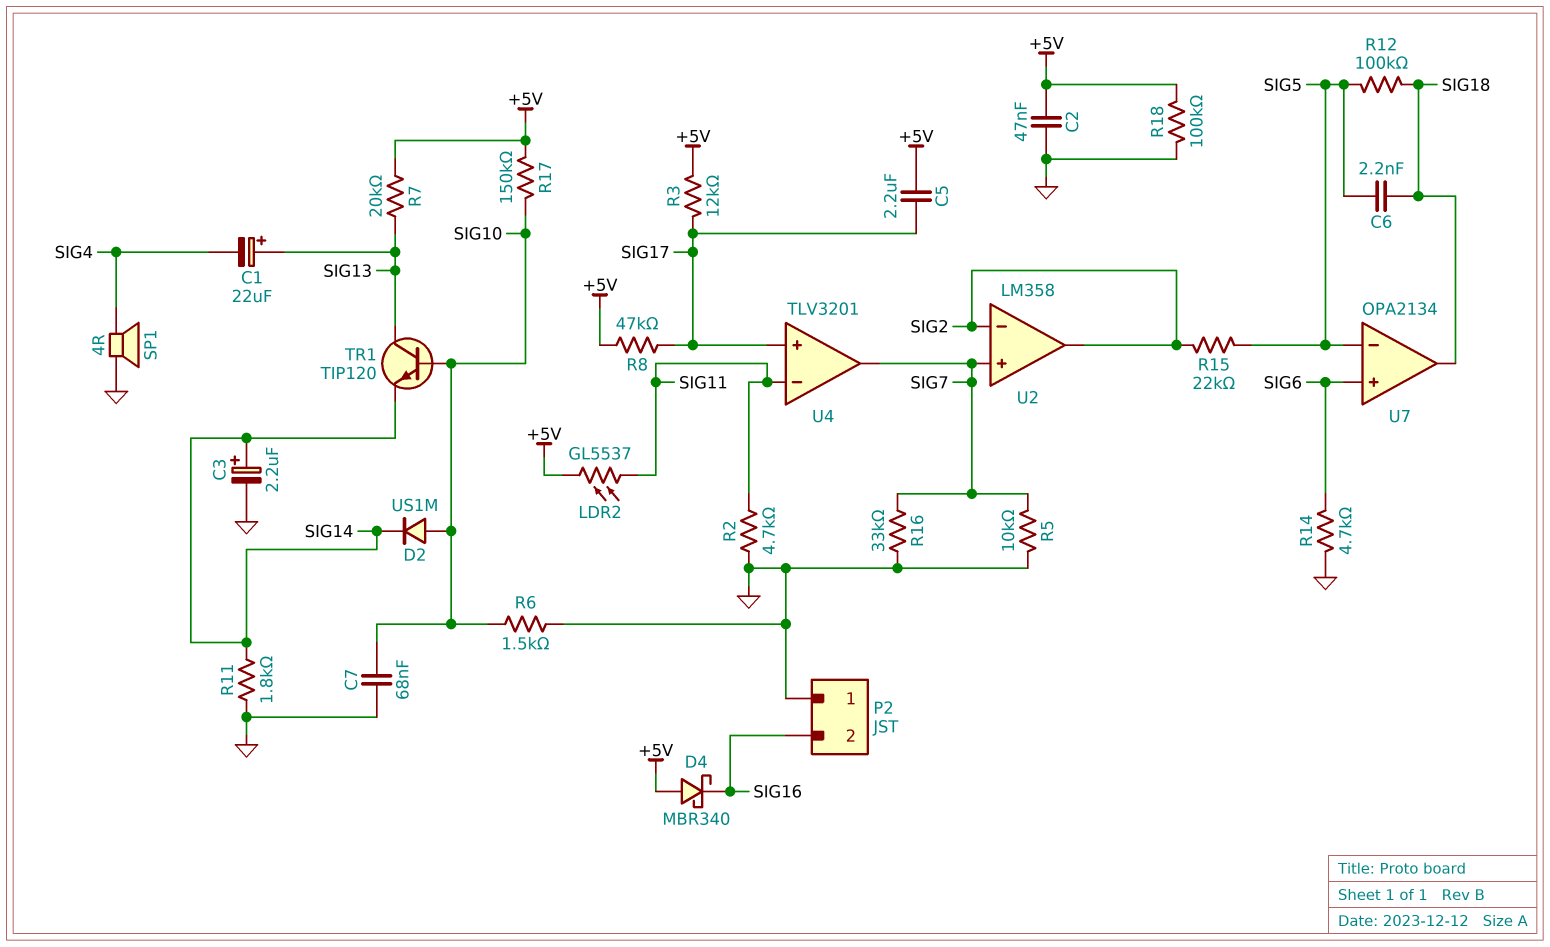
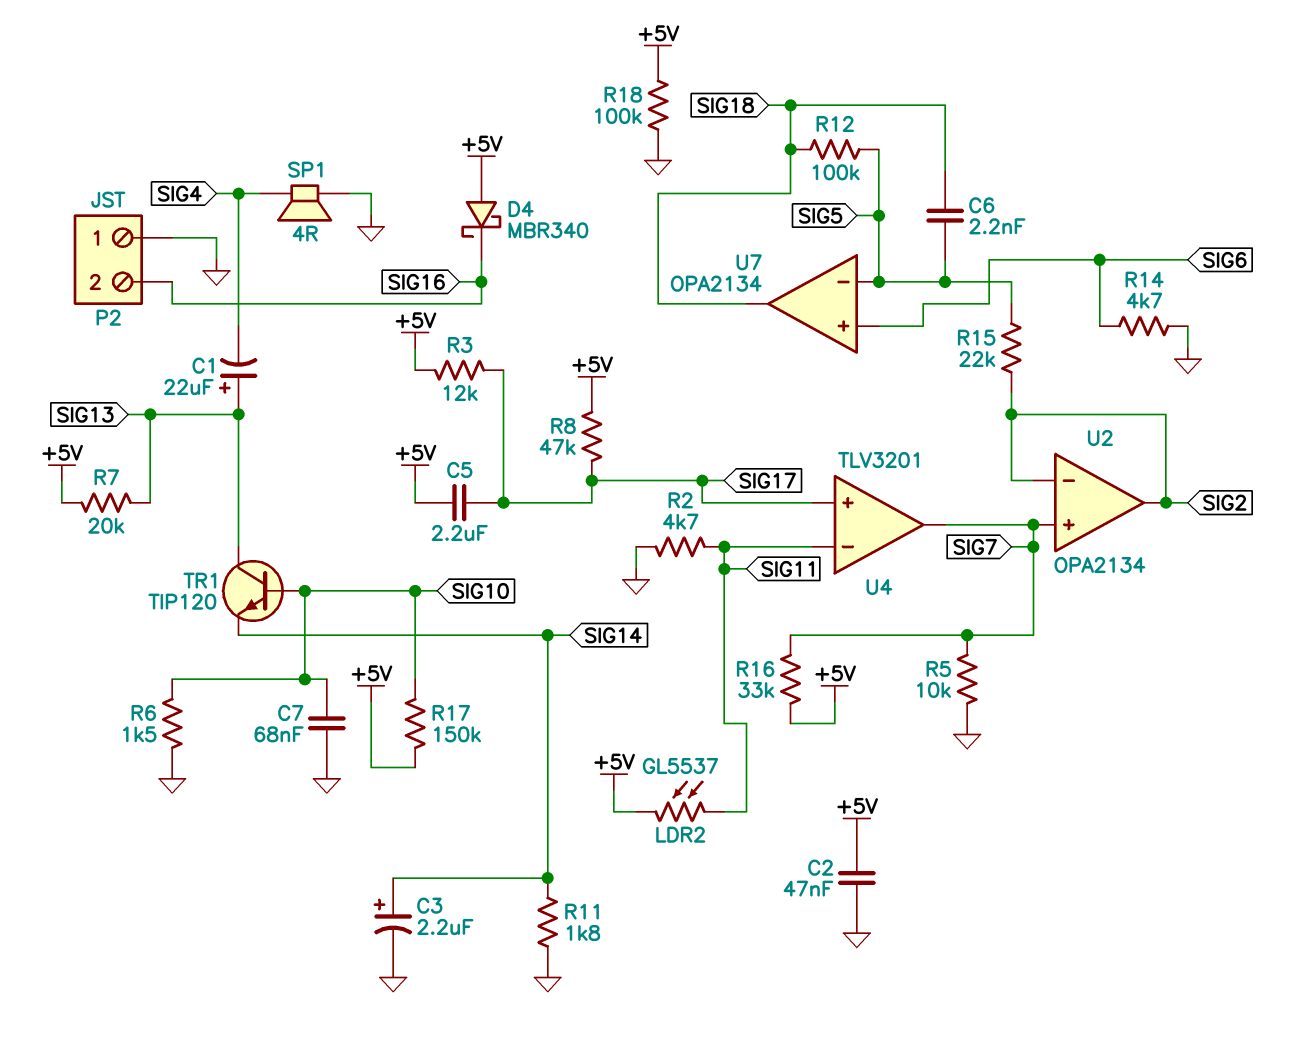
D2: diode US1M (A SIG10, K SIG14) -> none
R16: 33k (GND, SIG7) -> 33k (+5V, SIG7)
U2: LM358 -> OPA2134

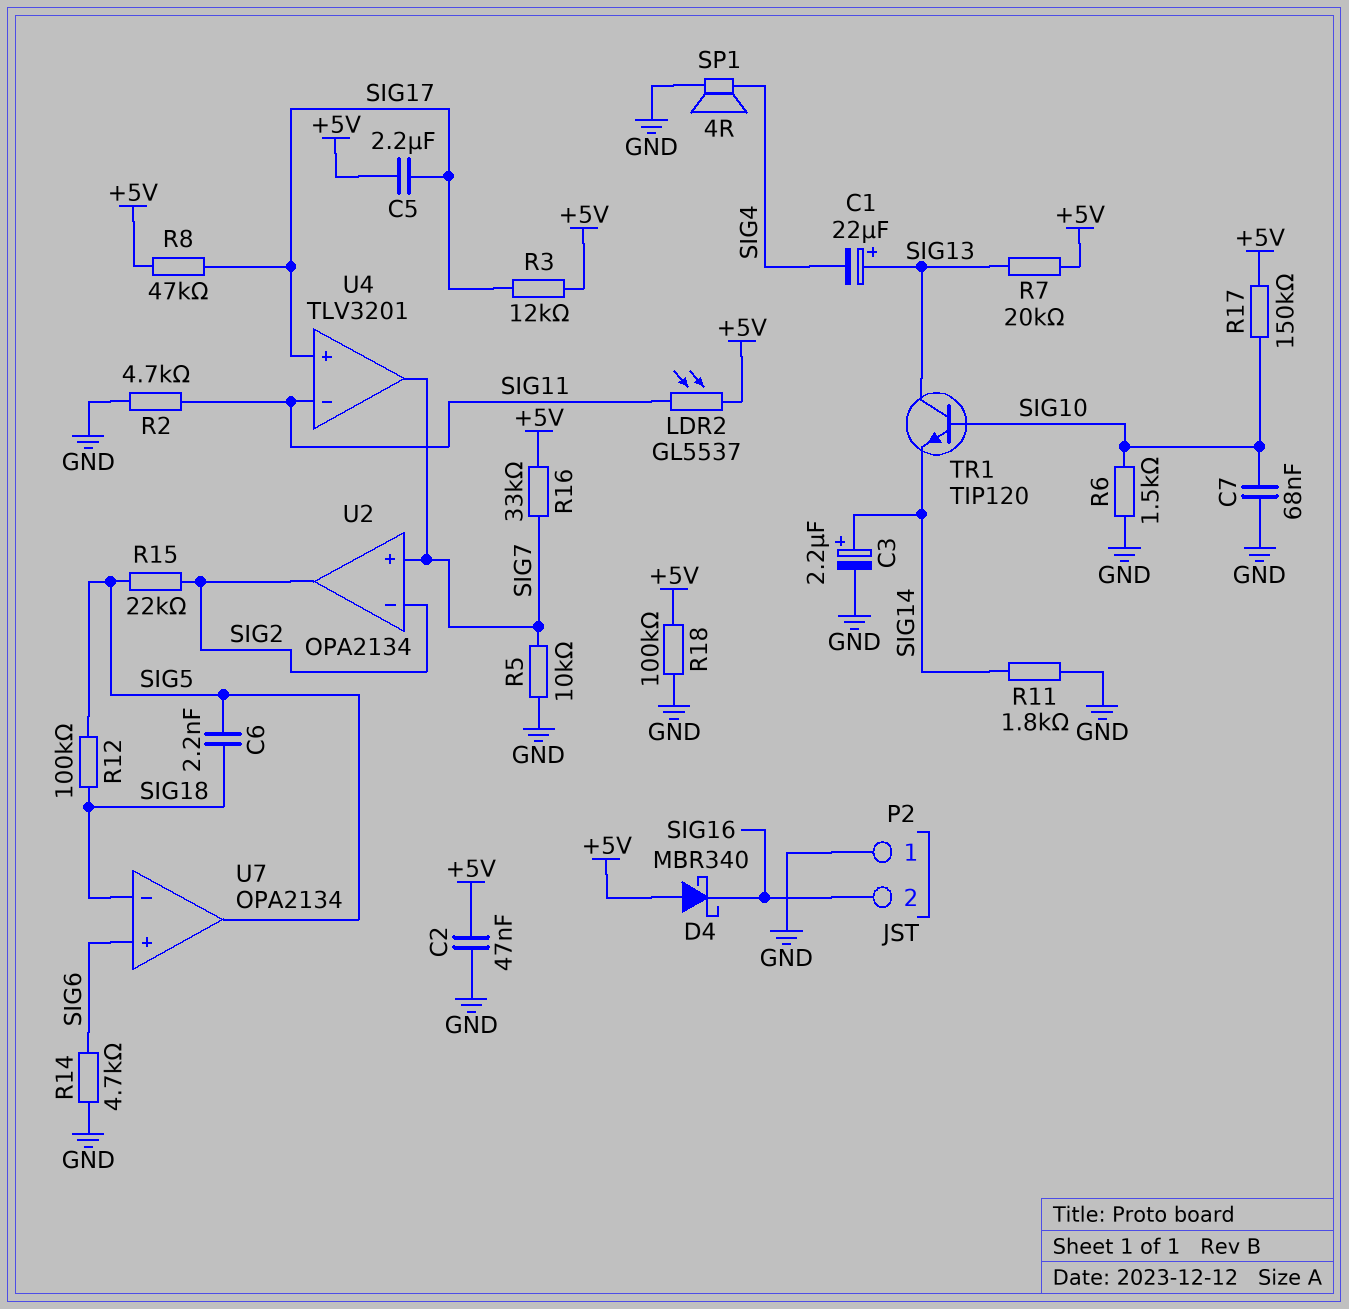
U7 pin in-: SIG5 -> SIG18
U7 pin out: SIG18 -> SIG5

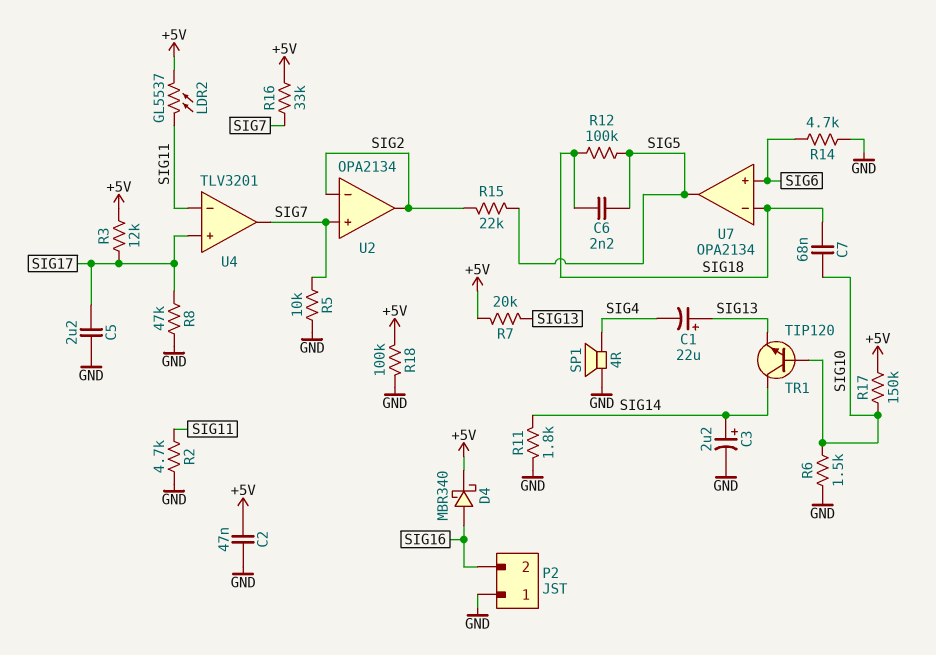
C5: 2.2uF (+5V, SIG17) -> 2.2uF (GND, SIG17)
C7: 68nF (GND, SIG10) -> 68nF (SIG10, SIG18)
D4: schottky MBR340 (A +5V, K SIG16) -> schottky MBR340 (A SIG16, K +5V)
R8: 47k (+5V, SIG17) -> 47k (GND, SIG17)
TR1: NPN TIP120 (B SIG10, C SIG13, E SIG14) -> NPN TIP120 (B SIG10, C SIG14, E SIG13)

